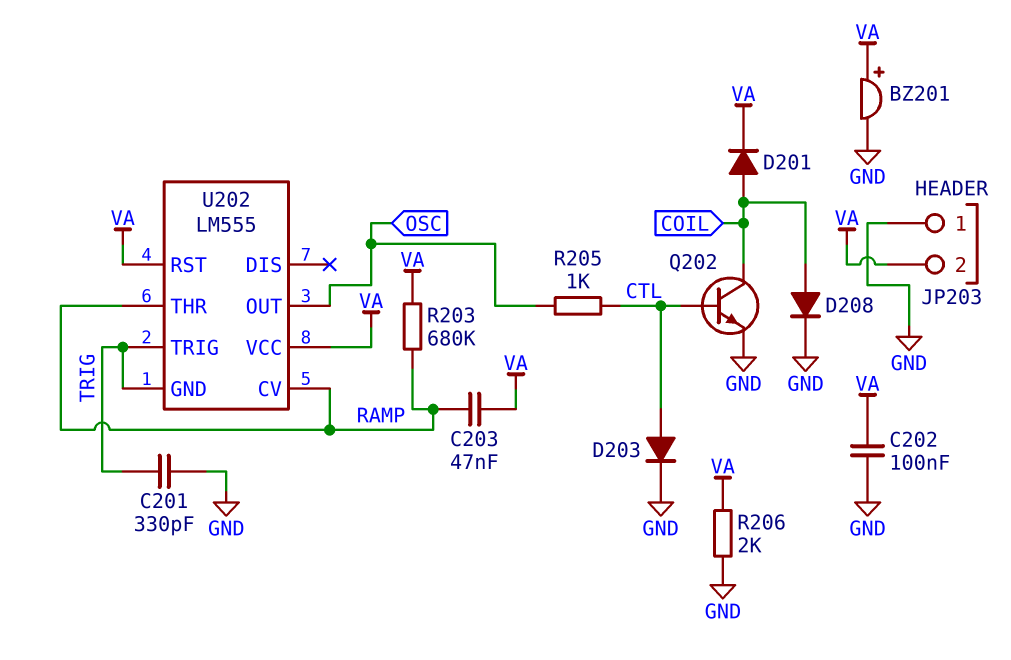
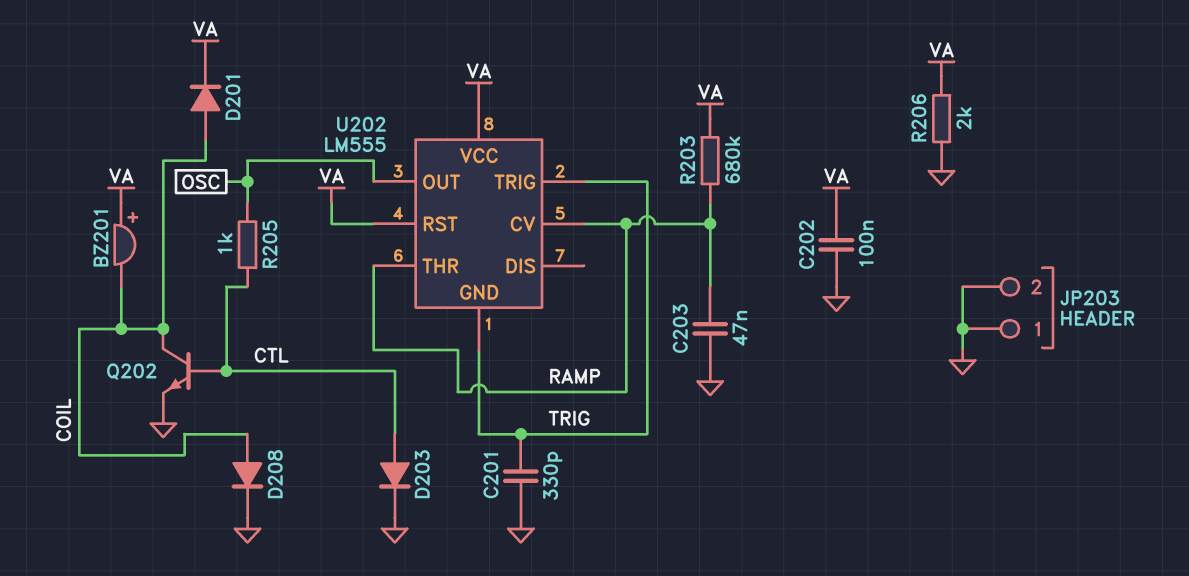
BZ201: buzzer (plus VA, minus GND) -> buzzer (plus VA, minus COIL)
C203: 47nF (RAMP, VA) -> 47nF (GND, RAMP)
JP203 pin 2: VA -> GND

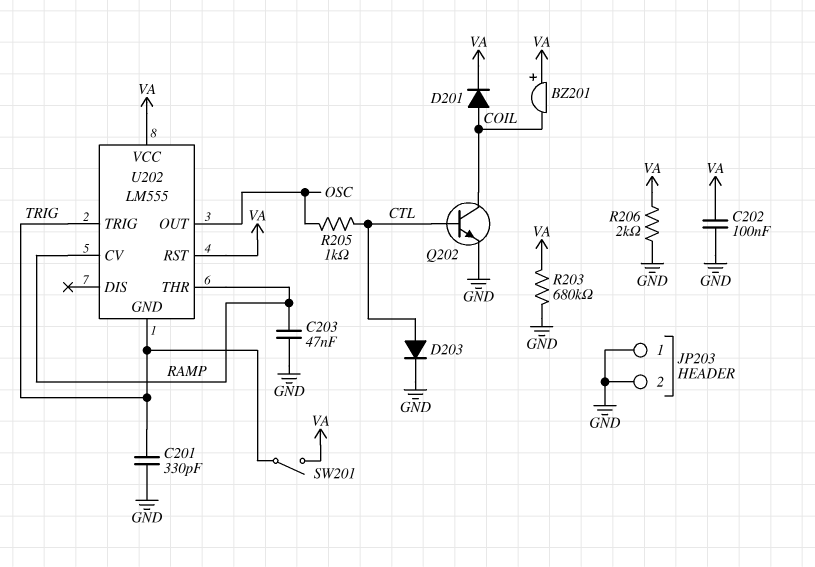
D208: diode (A COIL, K GND) -> none
R203: 680k (RAMP, VA) -> 680k (GND, VA)
SW201: none -> switch (TRIG, VA)

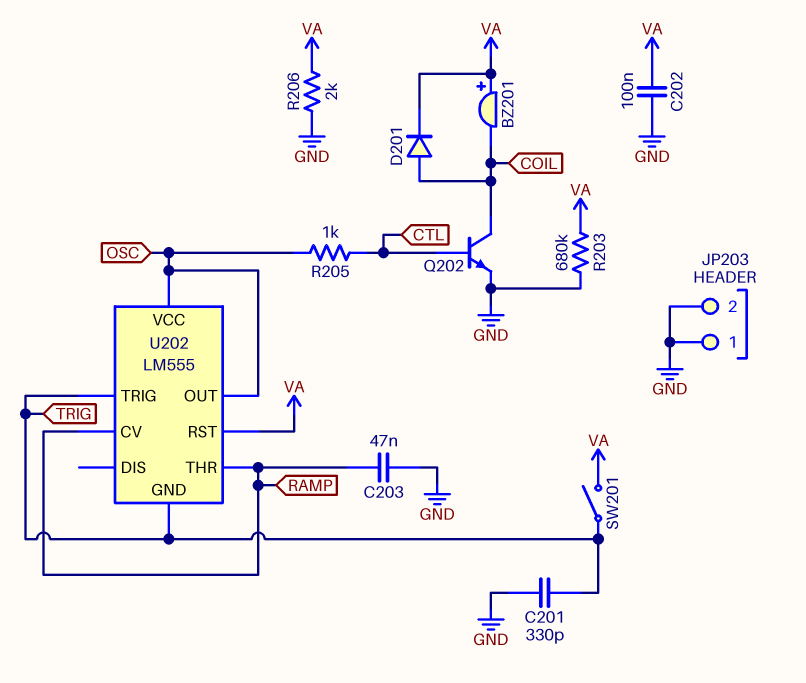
D203: diode (A CTL, K GND) -> none
U202 pin VCC: VA -> OSC

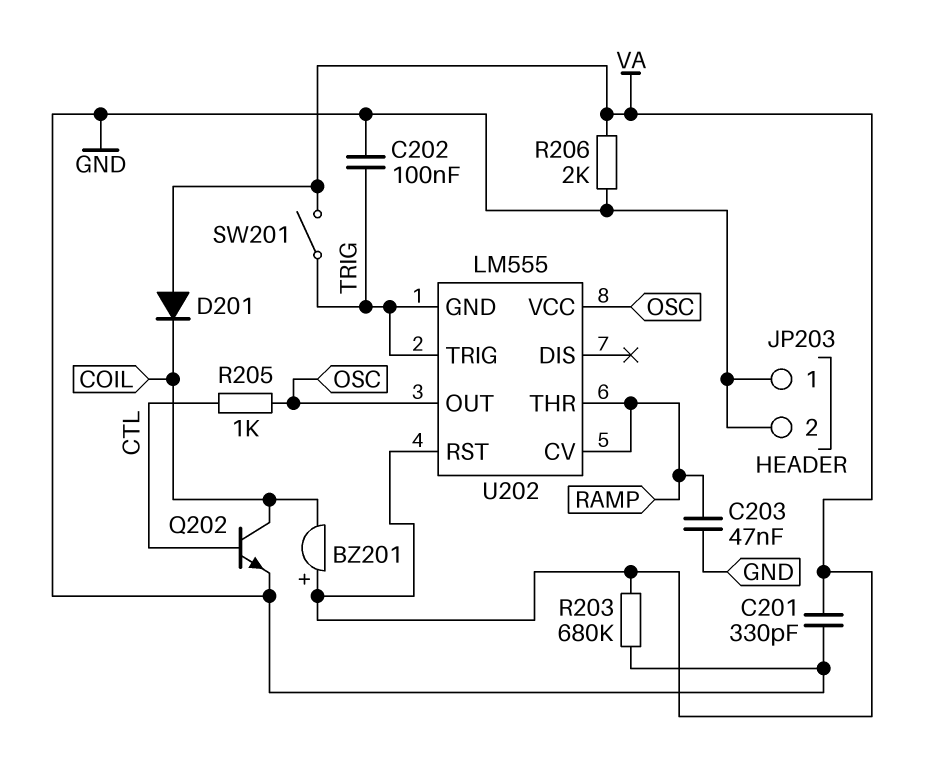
C201: 330pF (GND, TRIG) -> 330pF (GND, VA)
C202: 100nF (GND, VA) -> 100nF (GND, TRIG)
D201: diode (A COIL, K VA) -> diode (A VA, K COIL)

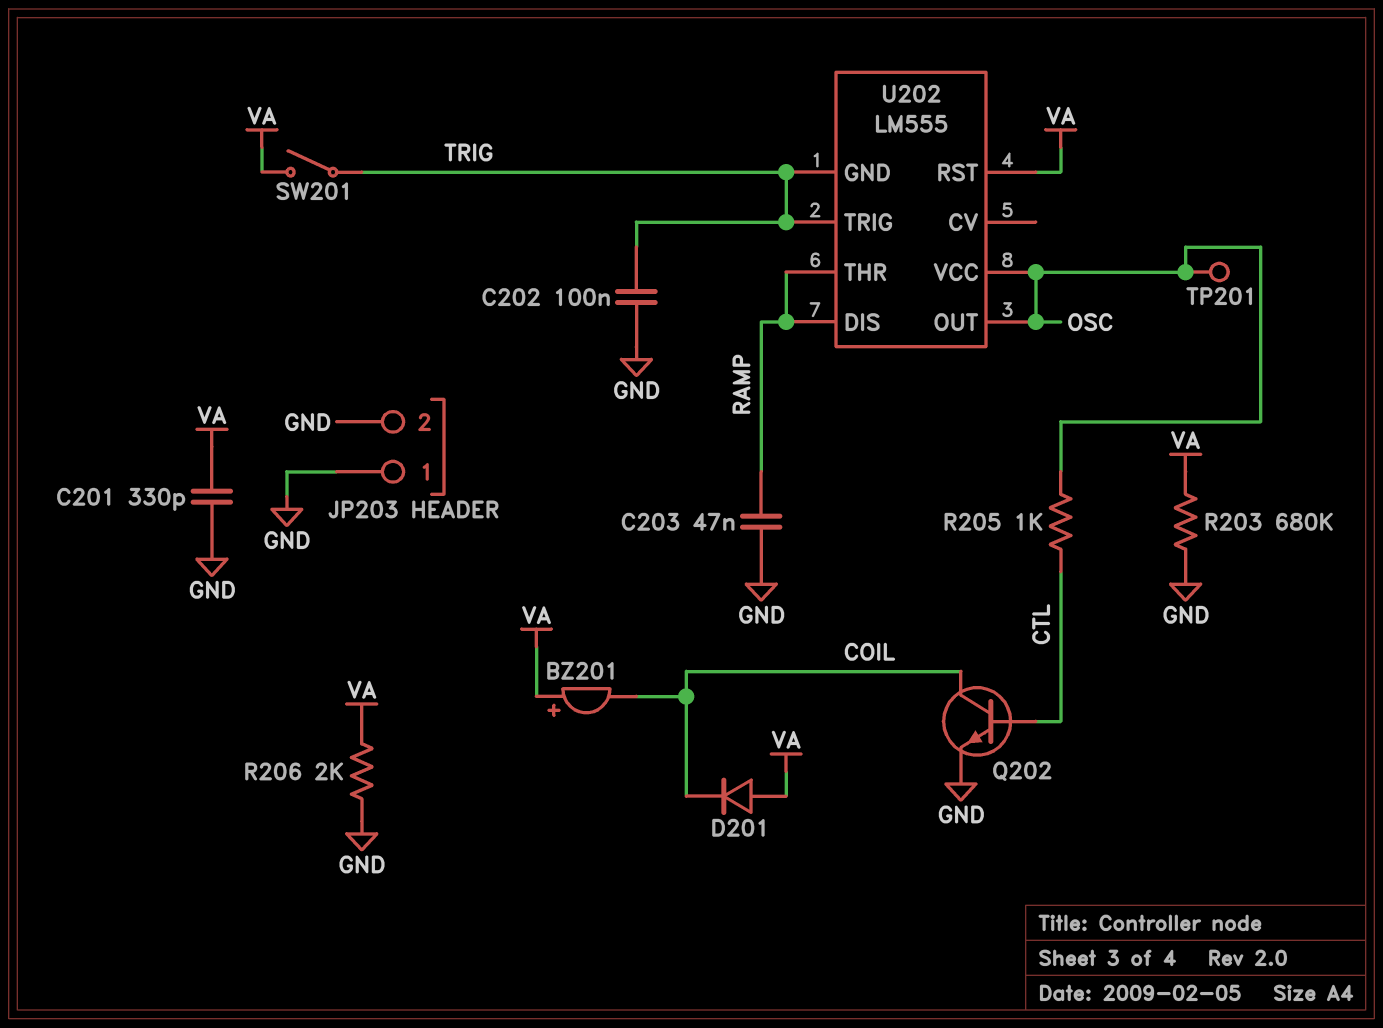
TP201: none -> test point (OSC)
U202 pin CV: RAMP -> none
U202 pin DIS: none -> RAMP

